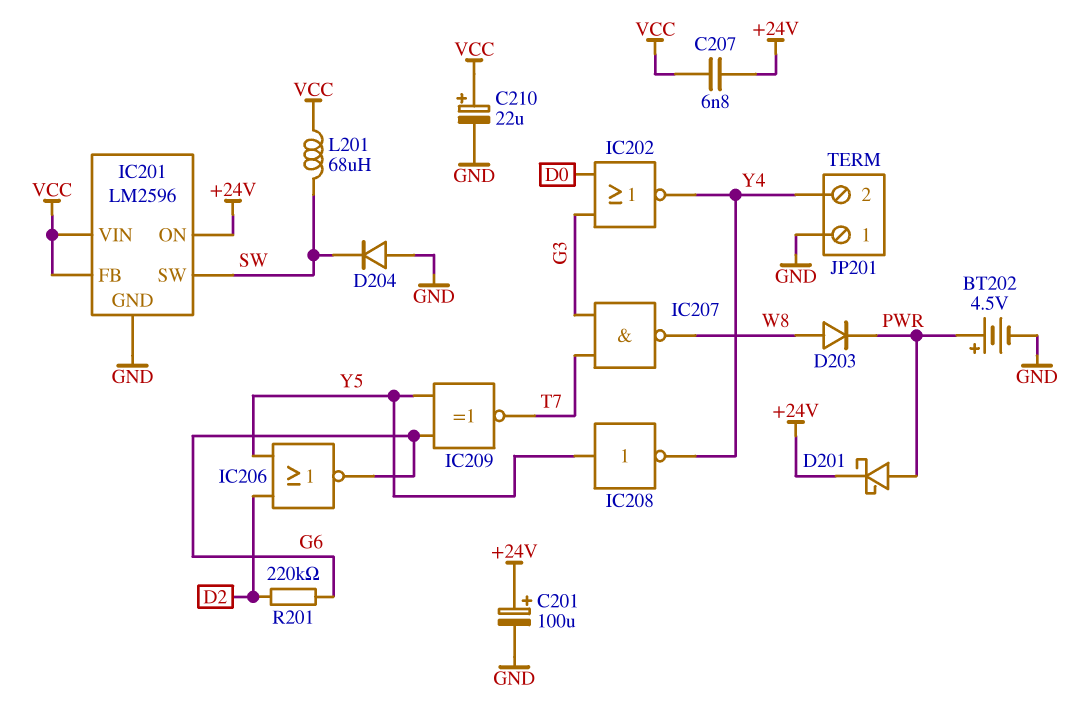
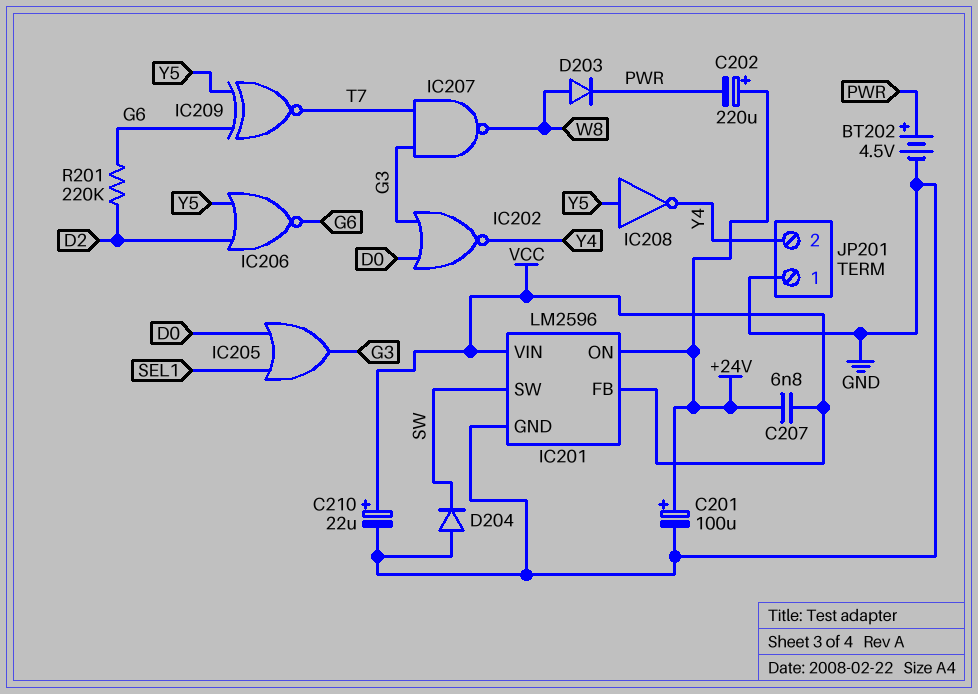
C202: none -> 220uF (plus +24V, minus PWR)
D201: schottky (A PWR, K +24V) -> none
IC205: none -> OR (in D0, in SEL1, out G3)
L201: 68uH (SW, VCC) -> none

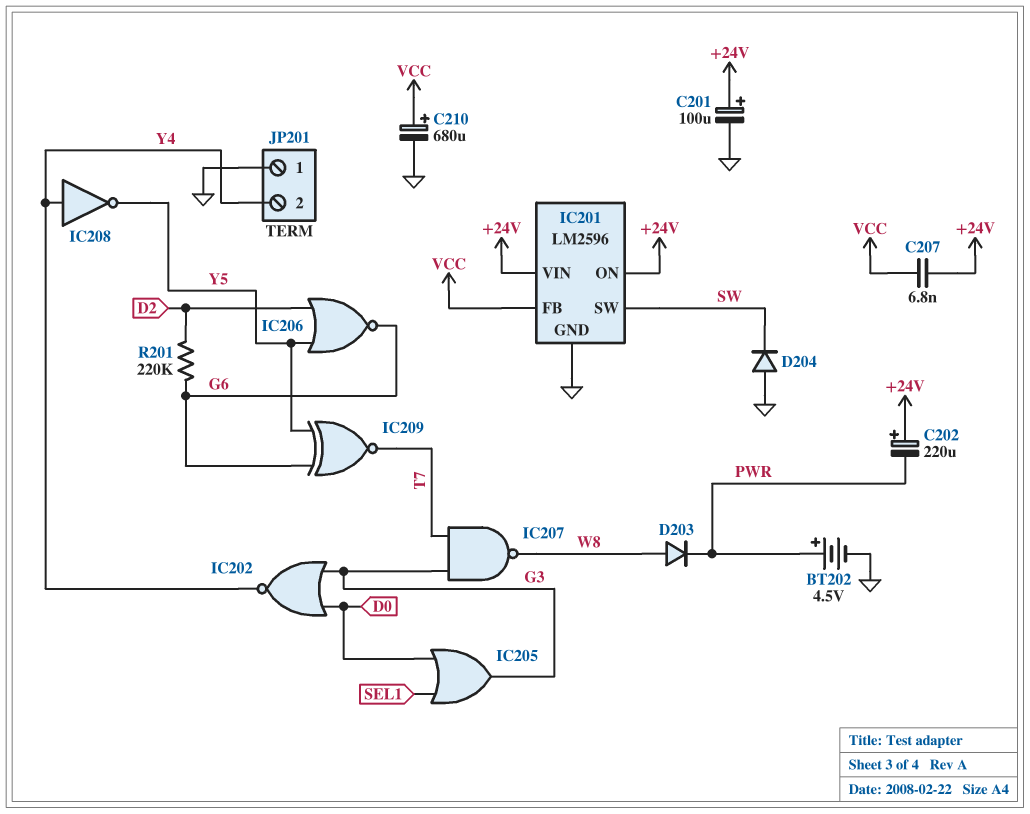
C210: 22uF (plus VCC, minus GND) -> 680uF (plus VCC, minus GND)
IC201 pin VIN: VCC -> +24V
IC208: NOT (in Y5, out Y4) -> NOT (in Y4, out Y5)

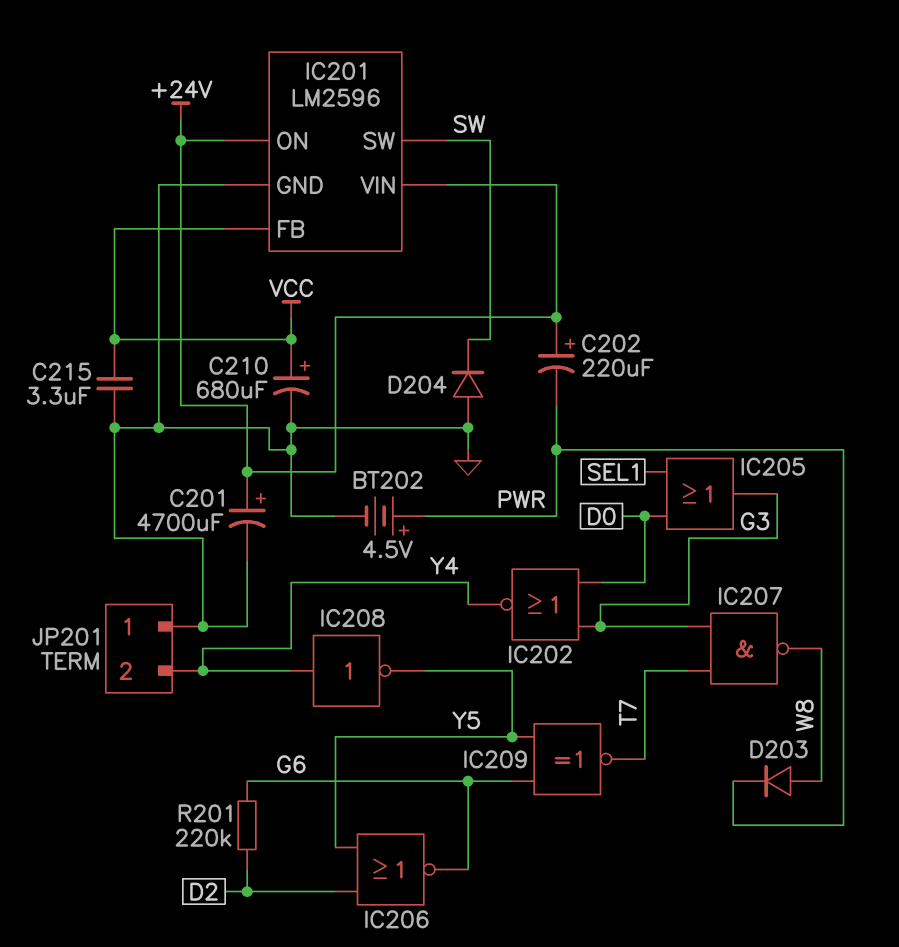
C201: 100uF (plus +24V, minus GND) -> 4700uF (plus +24V, minus GND)
C207: 6.8nF (+24V, VCC) -> none
C215: none -> 3.3uF (GND, VCC)

